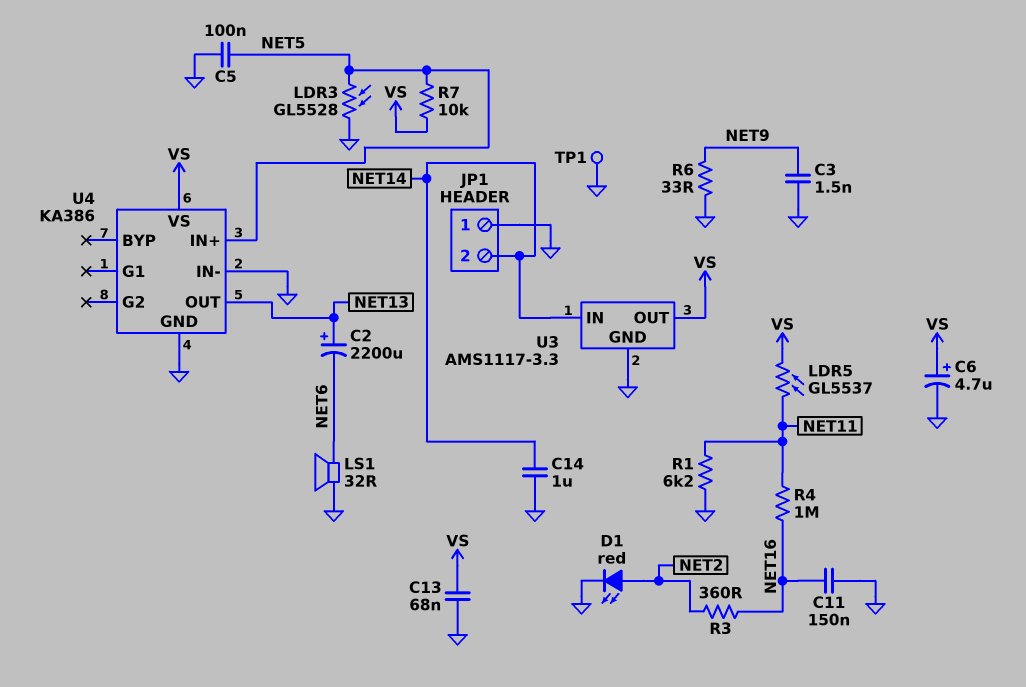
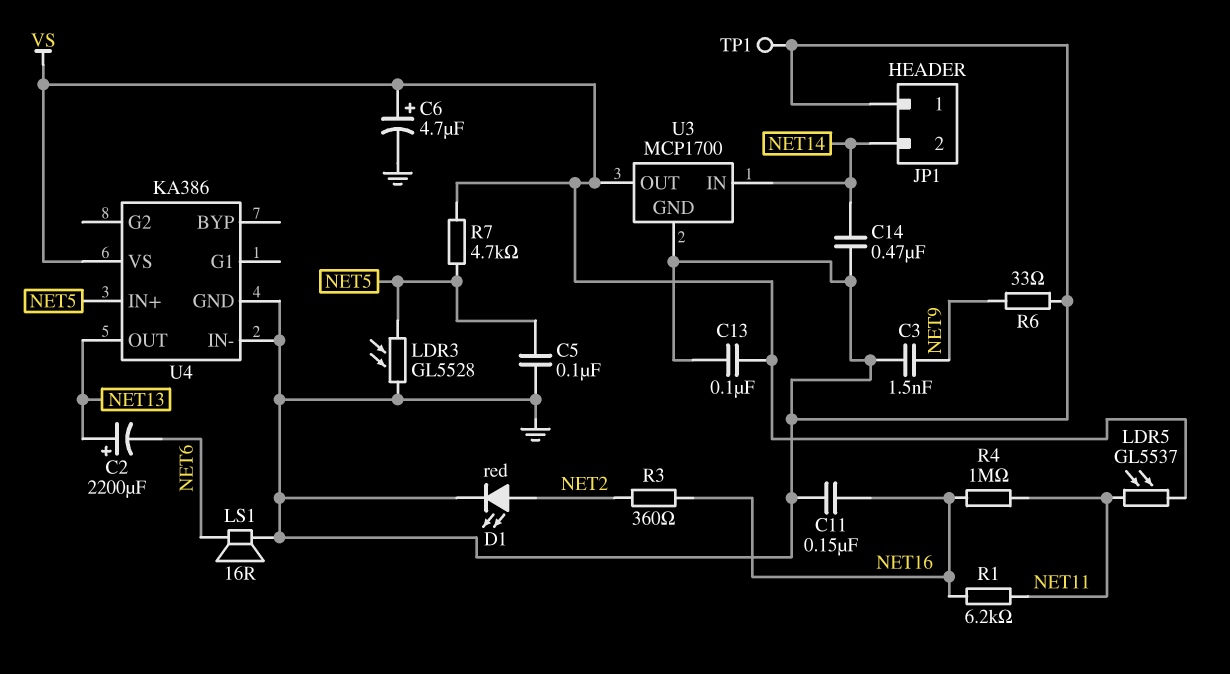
C13: 68nF (GND, VS) -> 100nF (GND, VS)
C14: 1uF (GND, NET14) -> 470nF (GND, NET14)
LS1: speaker 32R (GND, NET6) -> speaker 16R (GND, NET6)
R1: 6.2k (GND, NET11) -> 6.2k (NET11, NET16)
R7: 10k (NET5, VS) -> 4.7k (NET5, VS)
U3: AMS1117-3.3 -> MCP1700

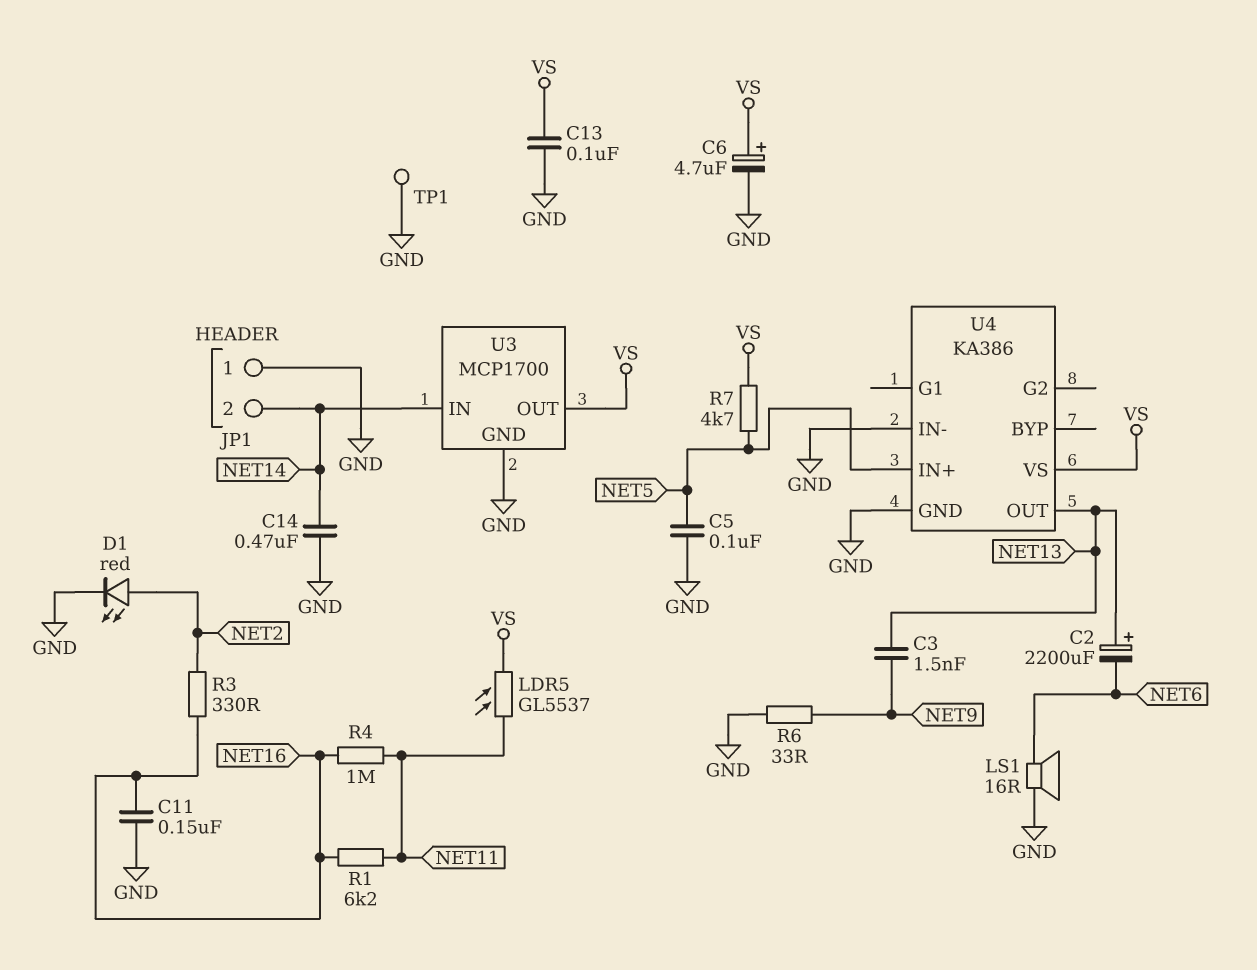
C3: 1.5nF (GND, NET9) -> 1.5nF (NET9, NET13)
LDR3: GL5528 (GND, NET5) -> none
R3: 360 (NET2, NET16) -> 330 (NET2, NET16)

